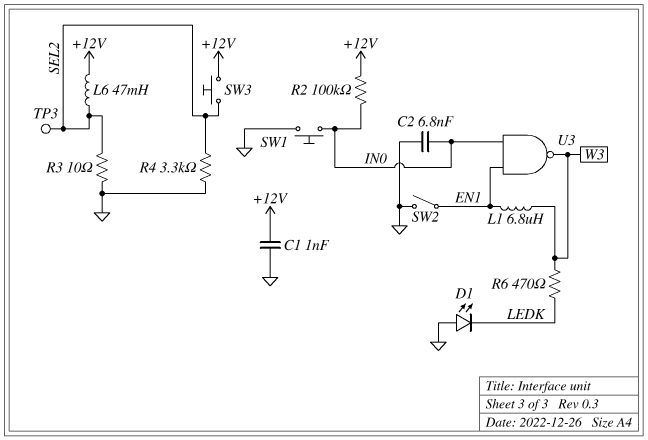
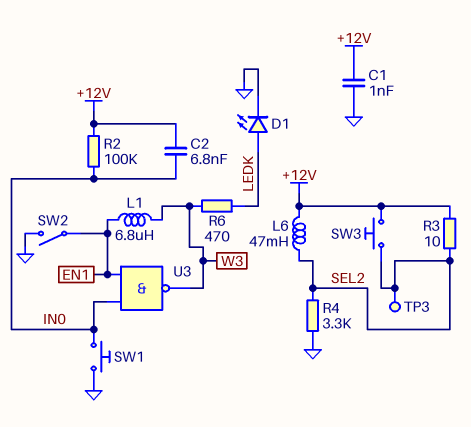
C2: 6.8nF (GND, IN0) -> 6.8nF (+12V, IN0)
D1: LED (A GND, K LEDK) -> LED (A LEDK, K GND)
R3: 10 (GND, SEL2) -> 10 (+12V, SEL2)

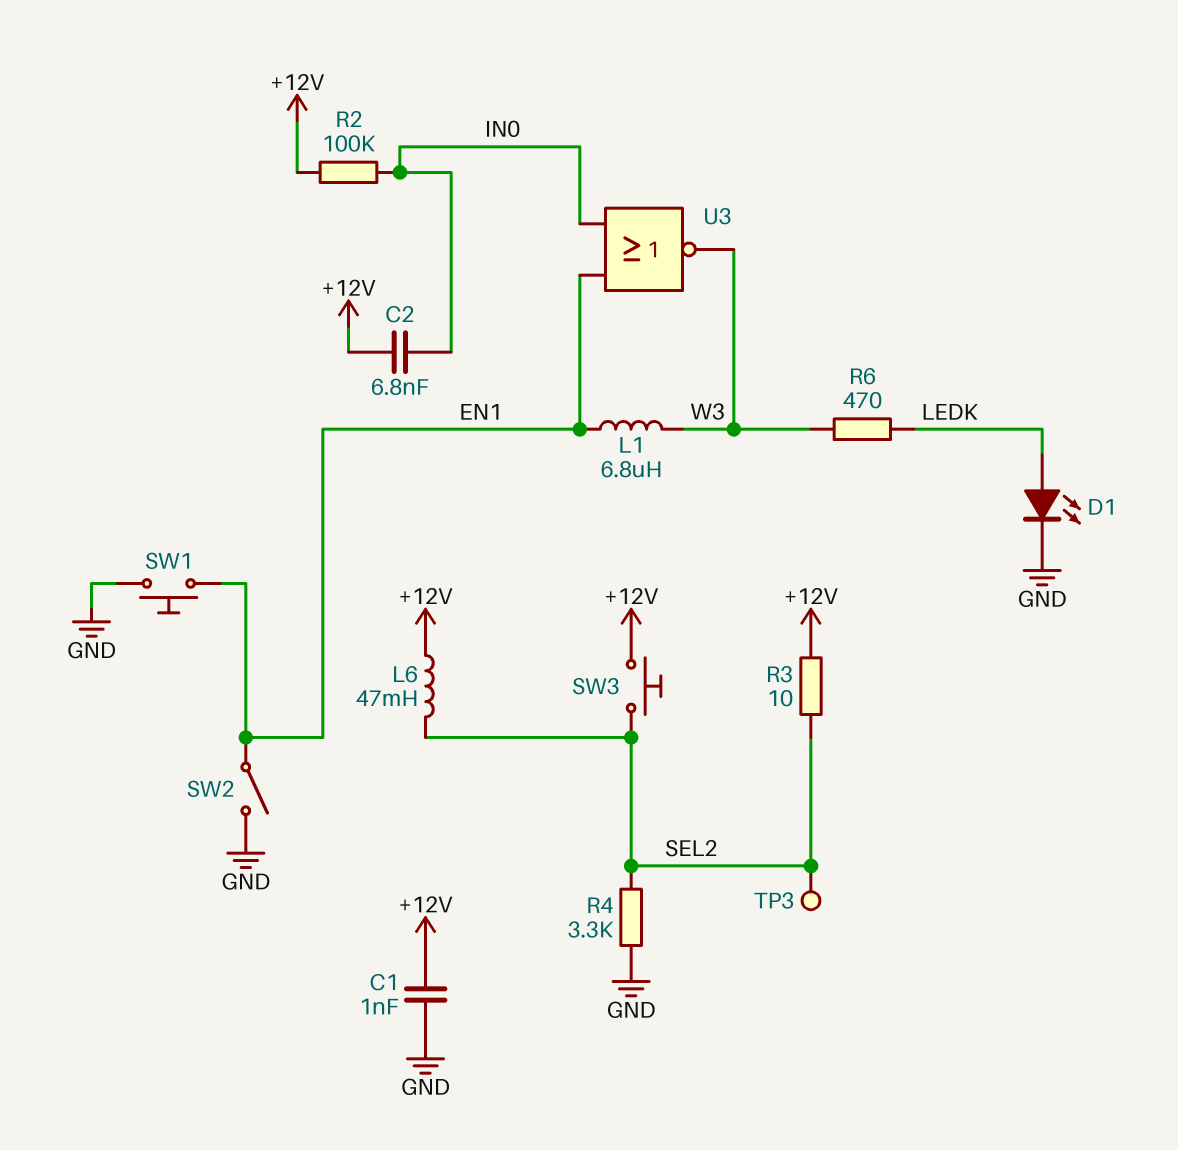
SW1: button (GND, IN0) -> button (EN1, GND)
U3: NAND (in EN1, in IN0, out W3) -> NOR (in EN1, in IN0, out W3)

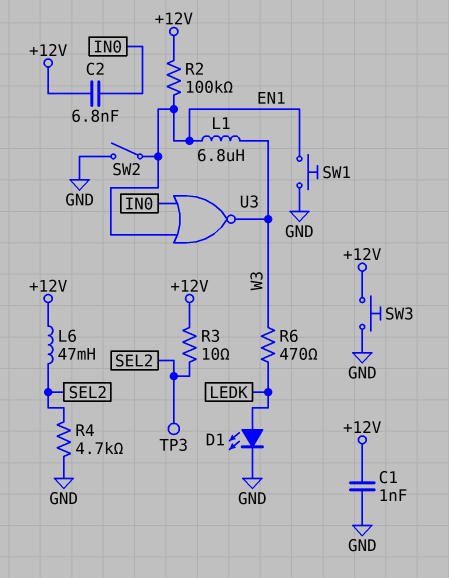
R2: 100k (+12V, IN0) -> 100k (+12V, EN1)
R4: 3.3k (GND, SEL2) -> 4.7k (GND, SEL2)
SW3: button (+12V, SEL2) -> button (+12V, GND)

